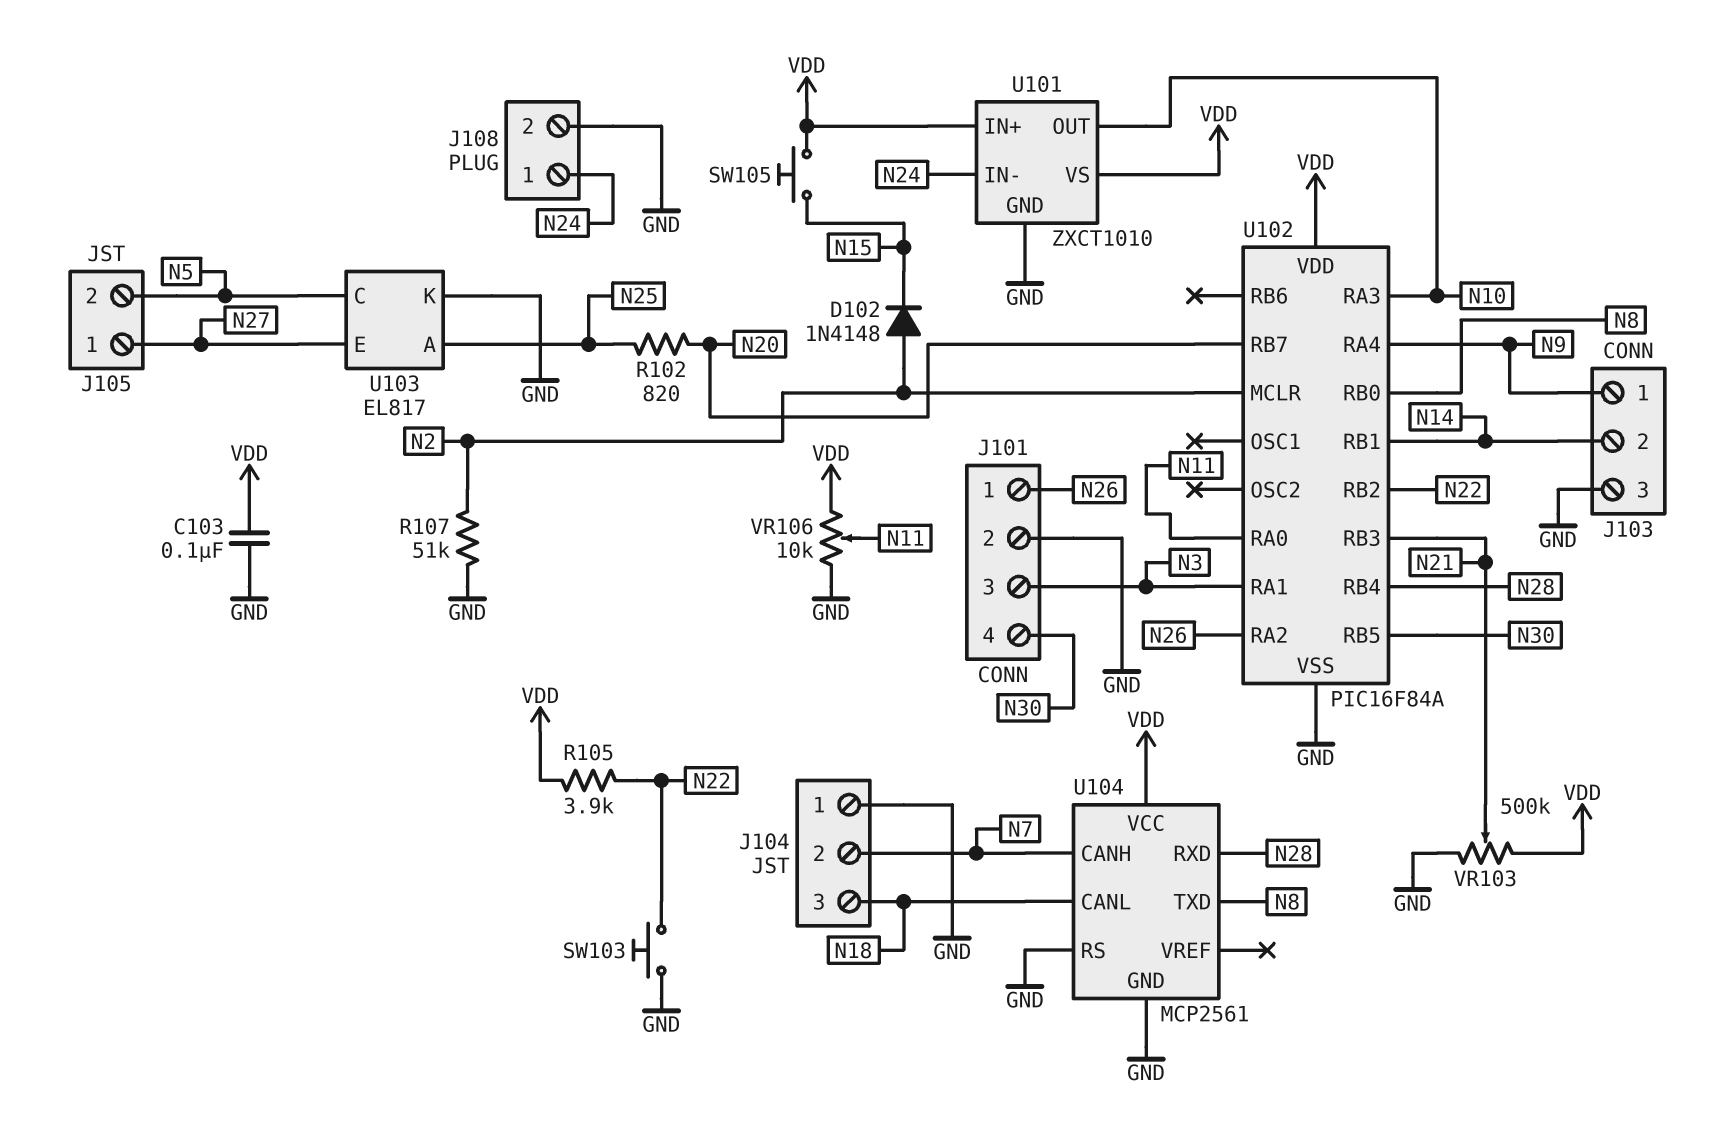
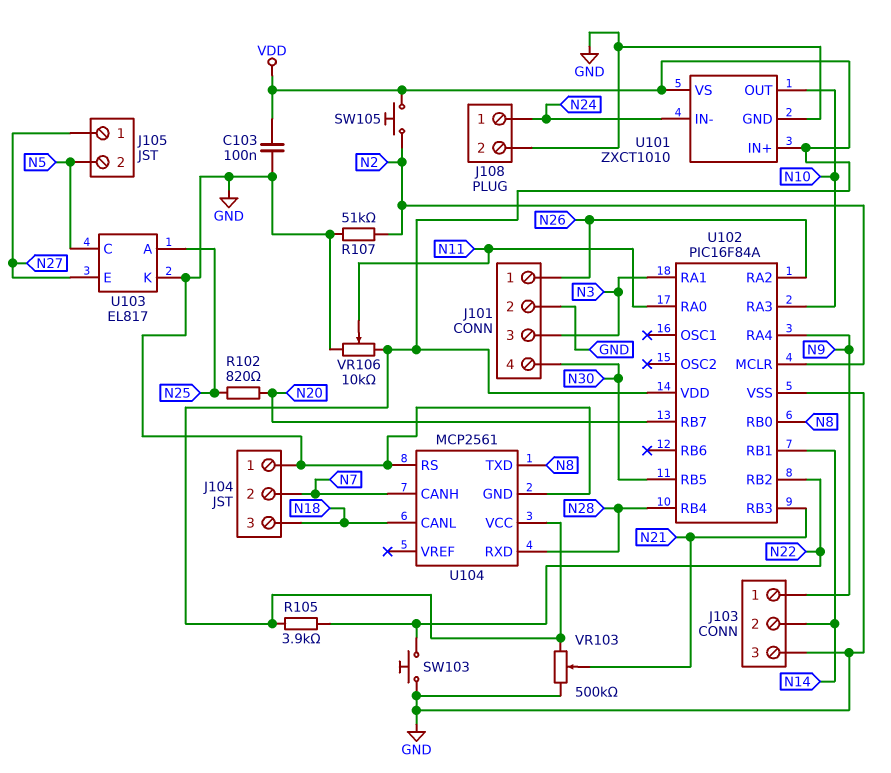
D102: diode 1N4148 (A N2, K N15) -> none
SW105: button (N15, VDD) -> button (N2, VDD)

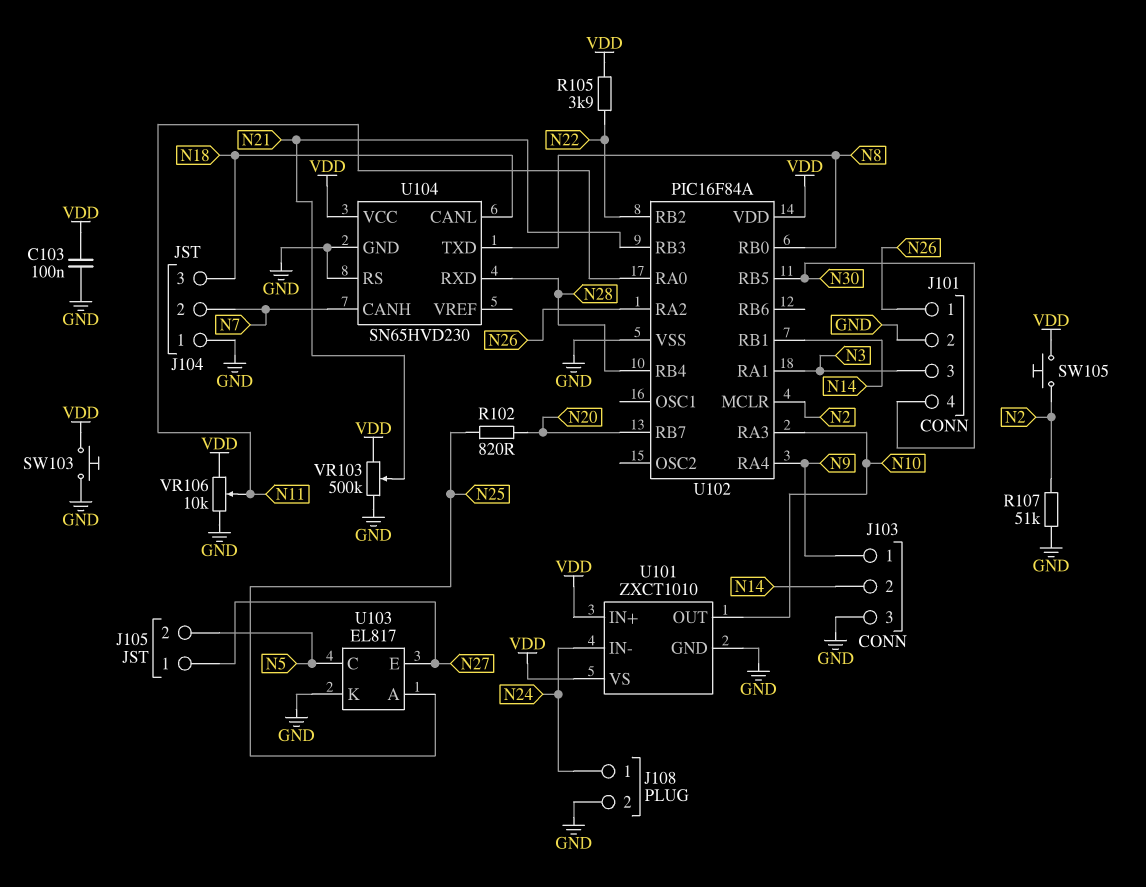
SW103: button (GND, N22) -> button (GND, VDD)
U104: MCP2561 -> SN65HVD230

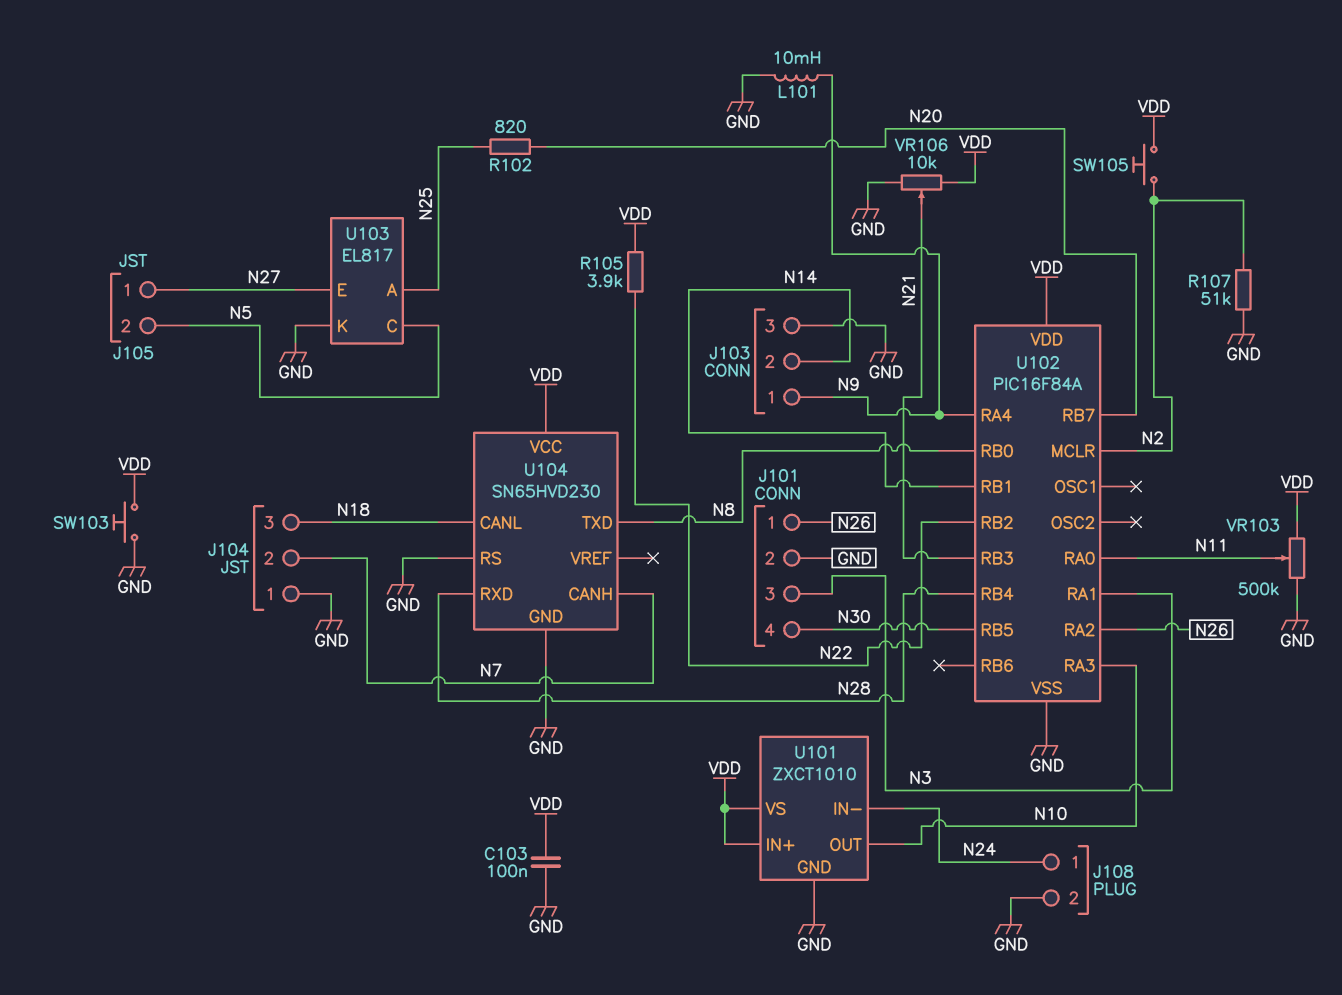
L101: none -> 10mH (GND, N9)
VR103: 500k (GND, VDD, wiper N21) -> 500k (GND, VDD, wiper N11)
VR106: 10k (GND, VDD, wiper N11) -> 10k (GND, VDD, wiper N21)

